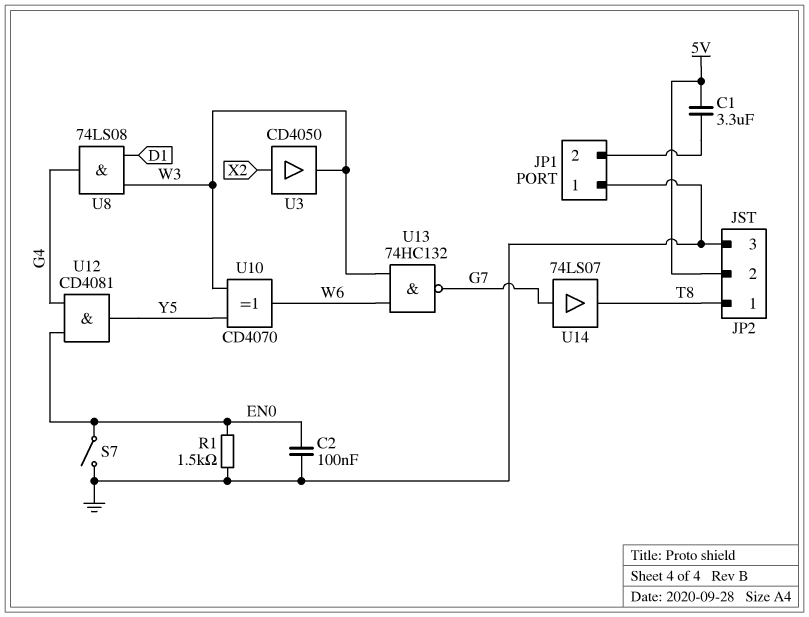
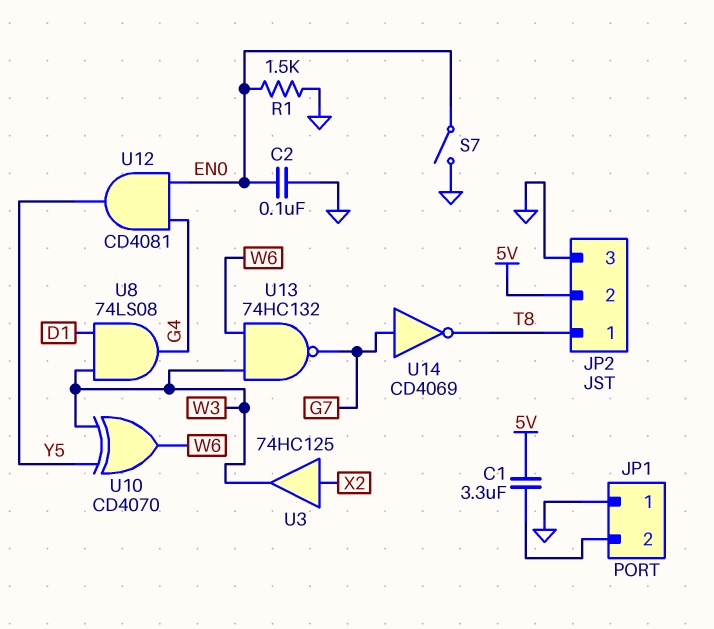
U3: buffer CD4050 (in X2, out W3) -> buffer 74HC125 (in X2, out W3)
U14: buffer 74LS07 (in G7, out T8) -> NOT CD4069 (in G7, out T8)

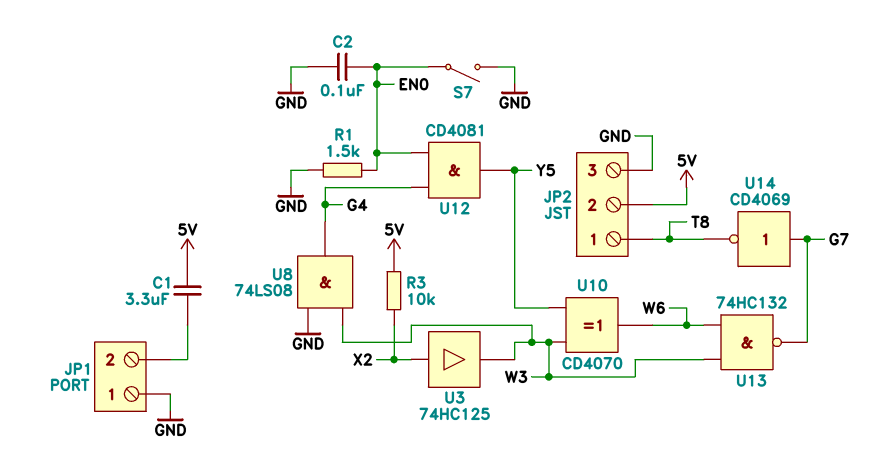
R3: none -> 10k (5V, X2)
U8: AND 74LS08 (in D1, in W3, out G4) -> AND 74LS08 (in GND, in W3, out G4)

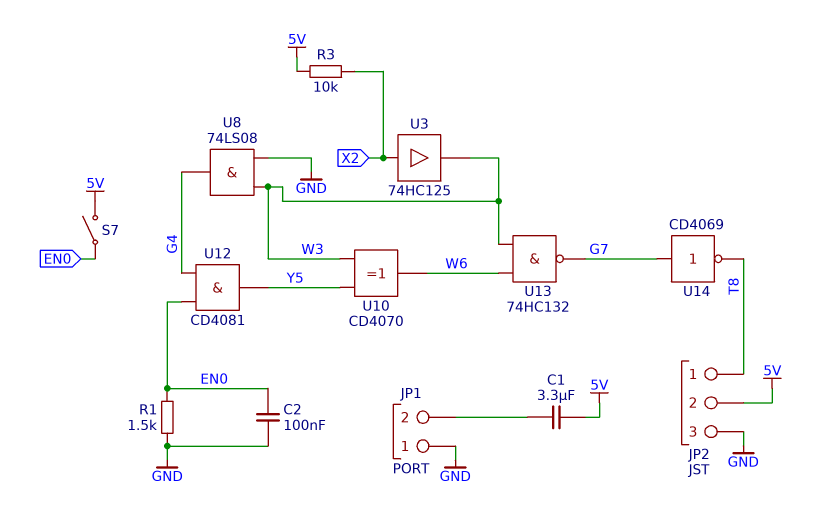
S7: switch (EN0, GND) -> switch (5V, EN0)

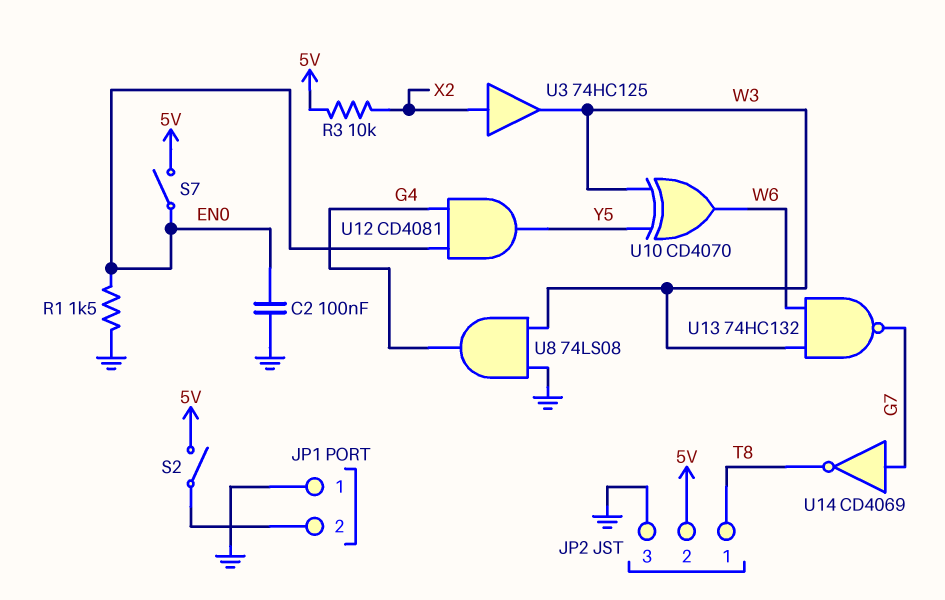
C1: 3.3uF (5V, JP1/2) -> none
S2: none -> switch (5V, JP1/2)

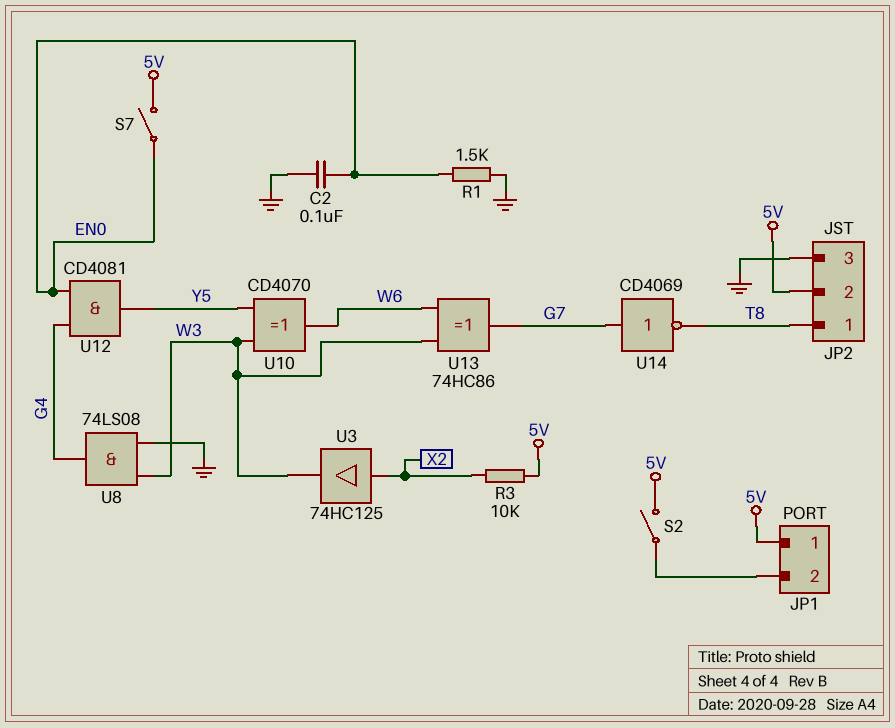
JP1 pin 1: GND -> 5V
U13: NAND 74HC132 (in W3, in W6, out G7) -> XOR 74HC86 (in W3, in W6, out G7)

